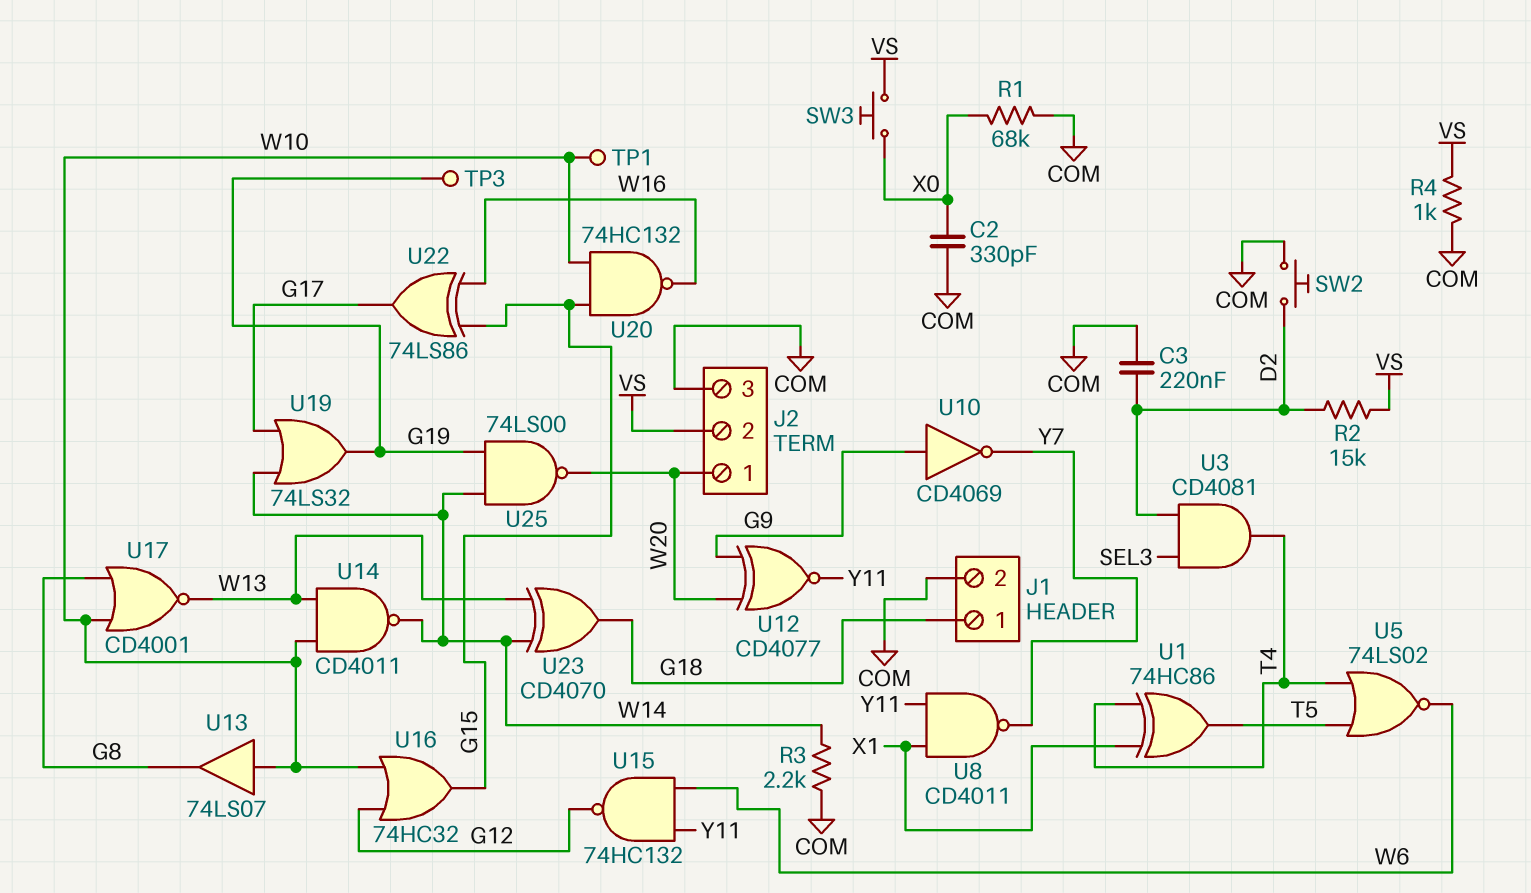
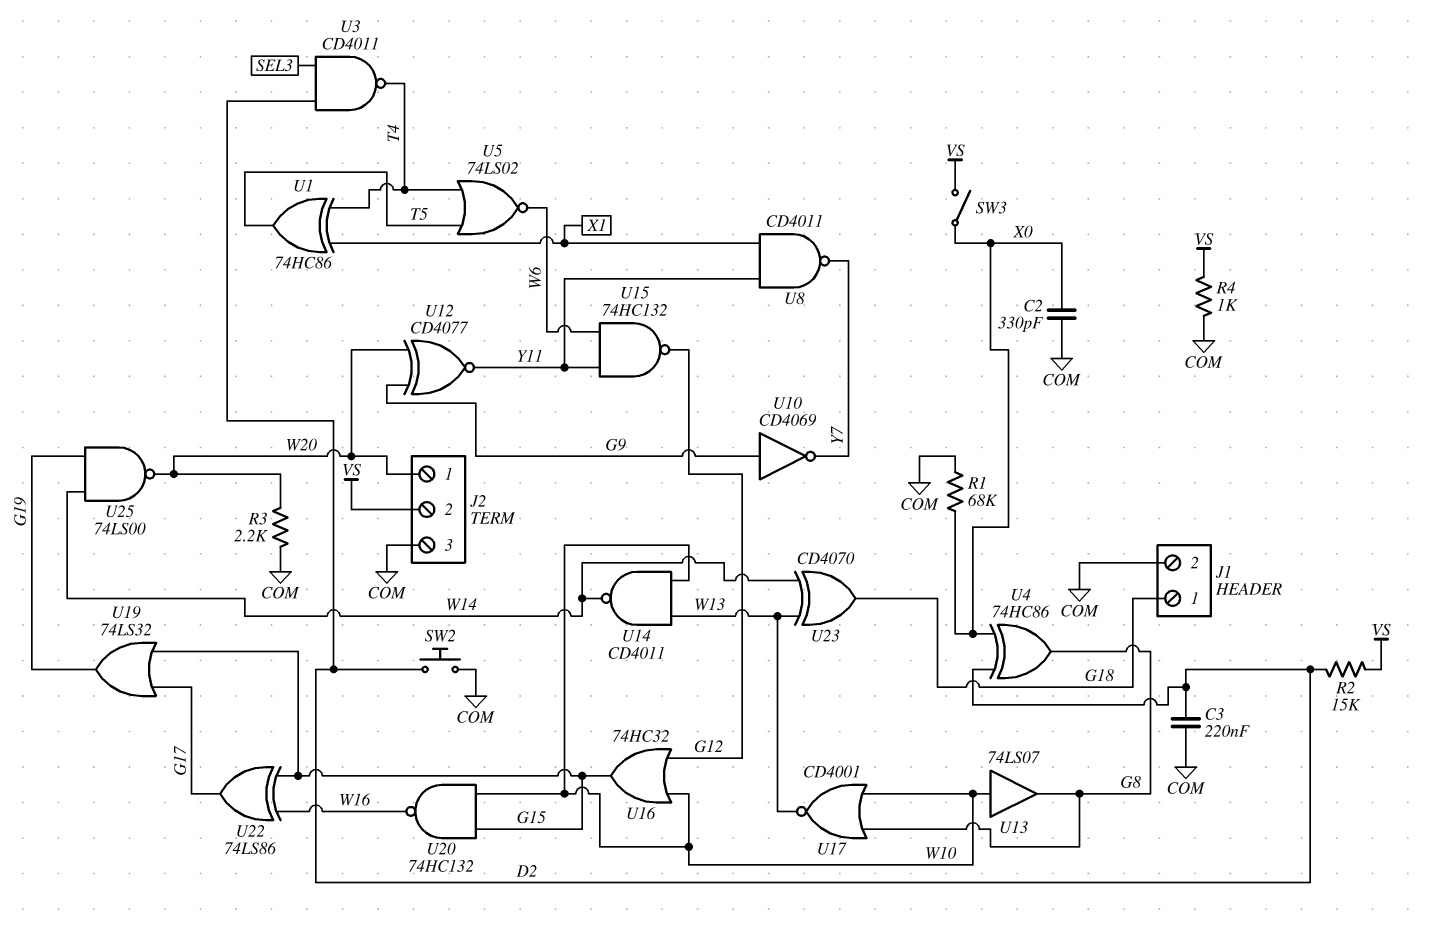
R3: 2.2k (COM, W14) -> 2.2k (COM, W20)
SW3: button (VS, X0) -> switch (VS, X0)
TP1: test point (W10) -> none
TP3: test point (G19) -> none
U3: AND CD4081 (in D2, in SEL3, out T4) -> NAND CD4011 (in D2, in SEL3, out T4)
U4: none -> XOR 74HC86 (in D2, in X0, out G8)
U19: OR 74LS32 (in G17, in W14, out G19) -> OR 74LS32 (in G15, in G17, out G19)

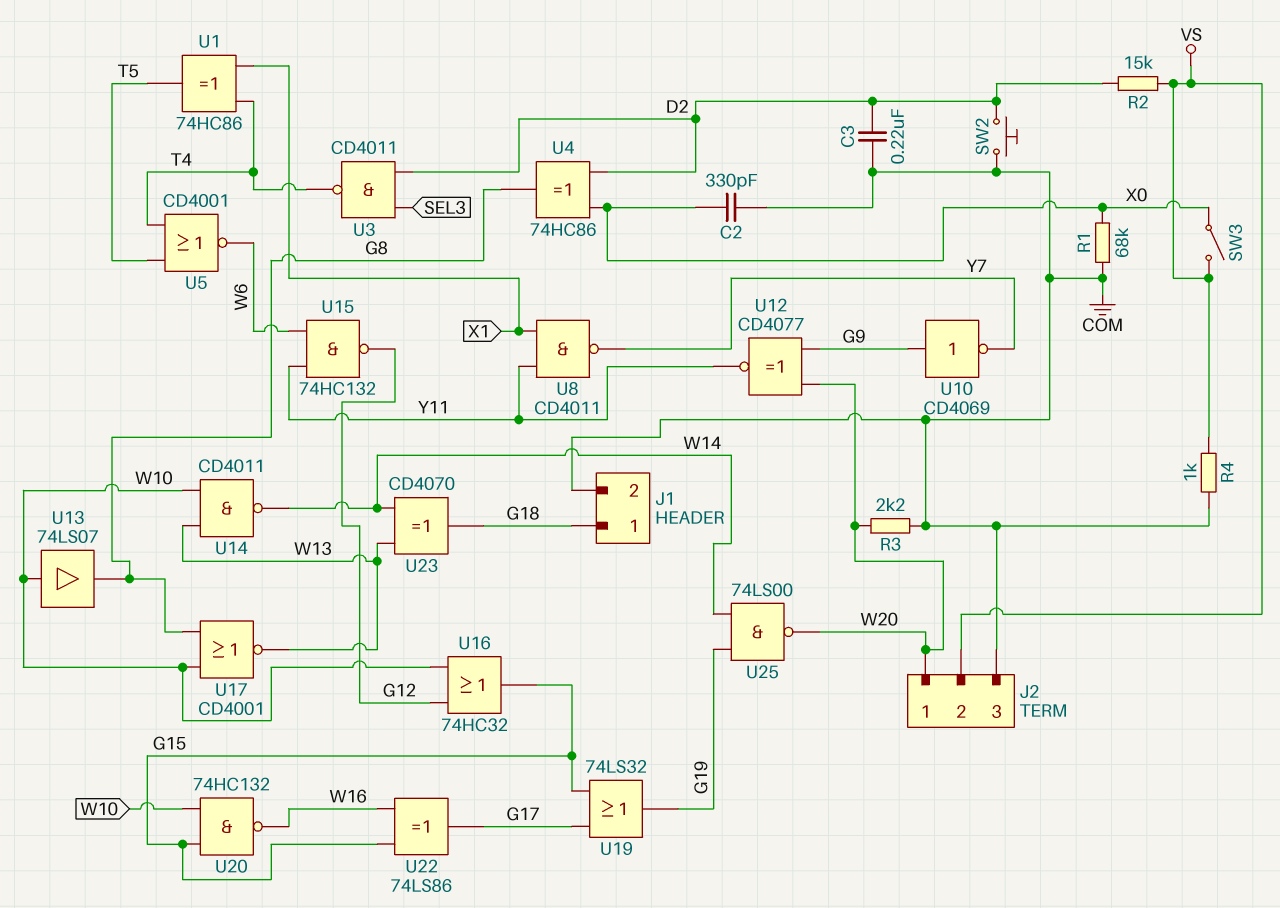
U5: NOR 74LS02 (in T4, in T5, out W6) -> NOR CD4001 (in T4, in T5, out W6)

